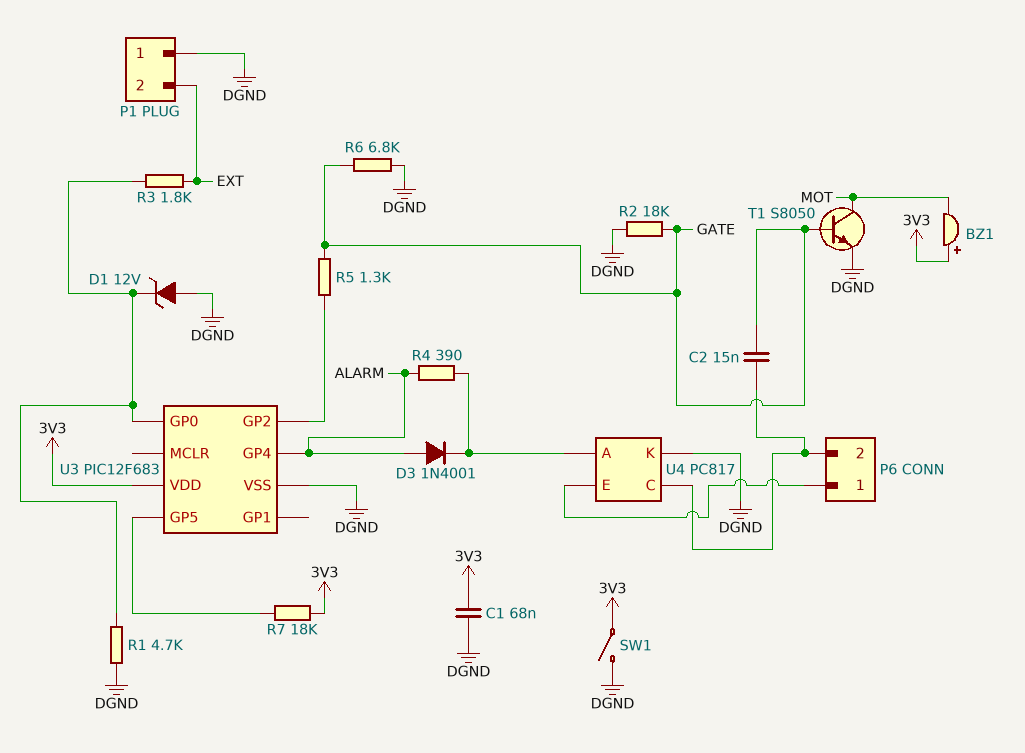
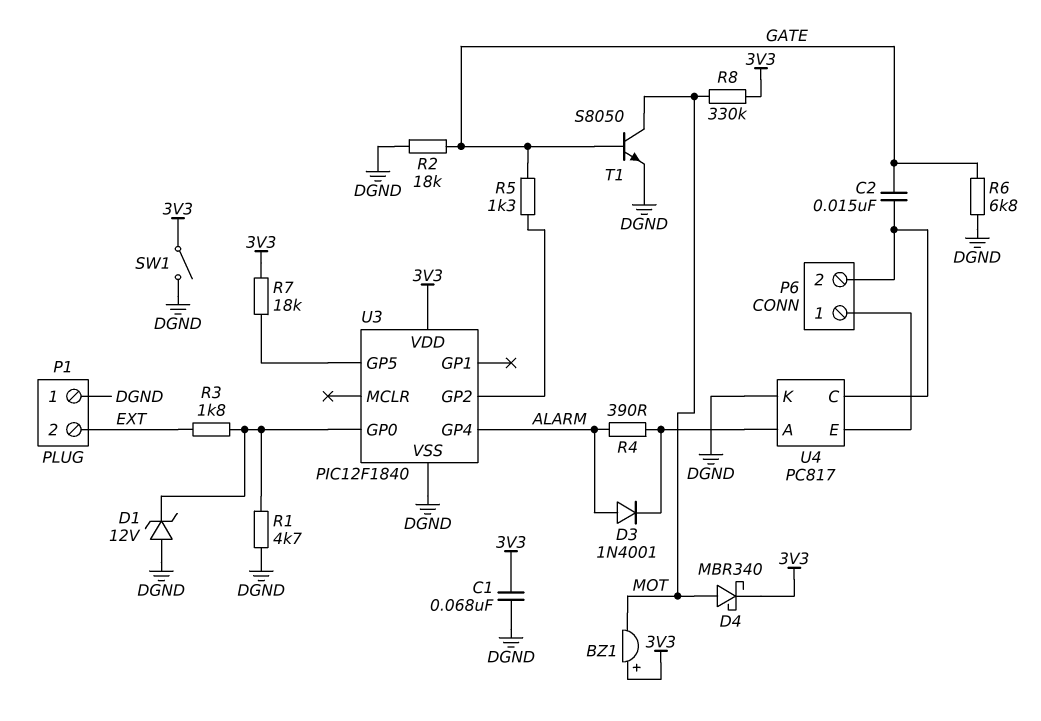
D4: none -> schottky MBR340 (A MOT, K 3V3)
R8: none -> 330k (3V3, MOT)
U3: PIC12F683 -> PIC12F1840

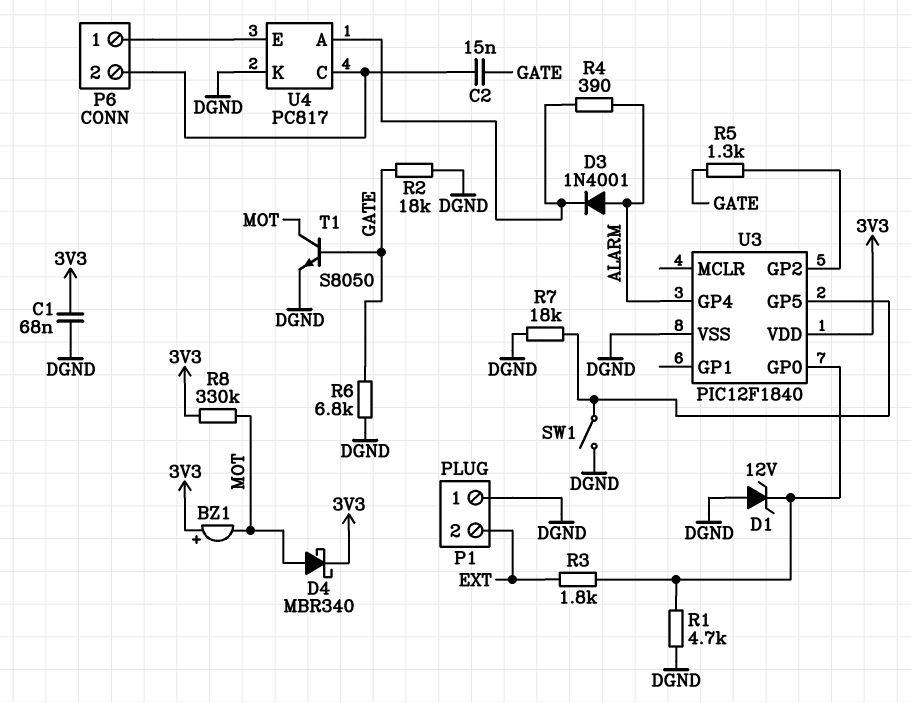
R7: 18k (3V3, U3/GP5) -> 18k (DGND, U3/GP5)
SW1: switch (3V3, DGND) -> switch (DGND, U3/GP5)

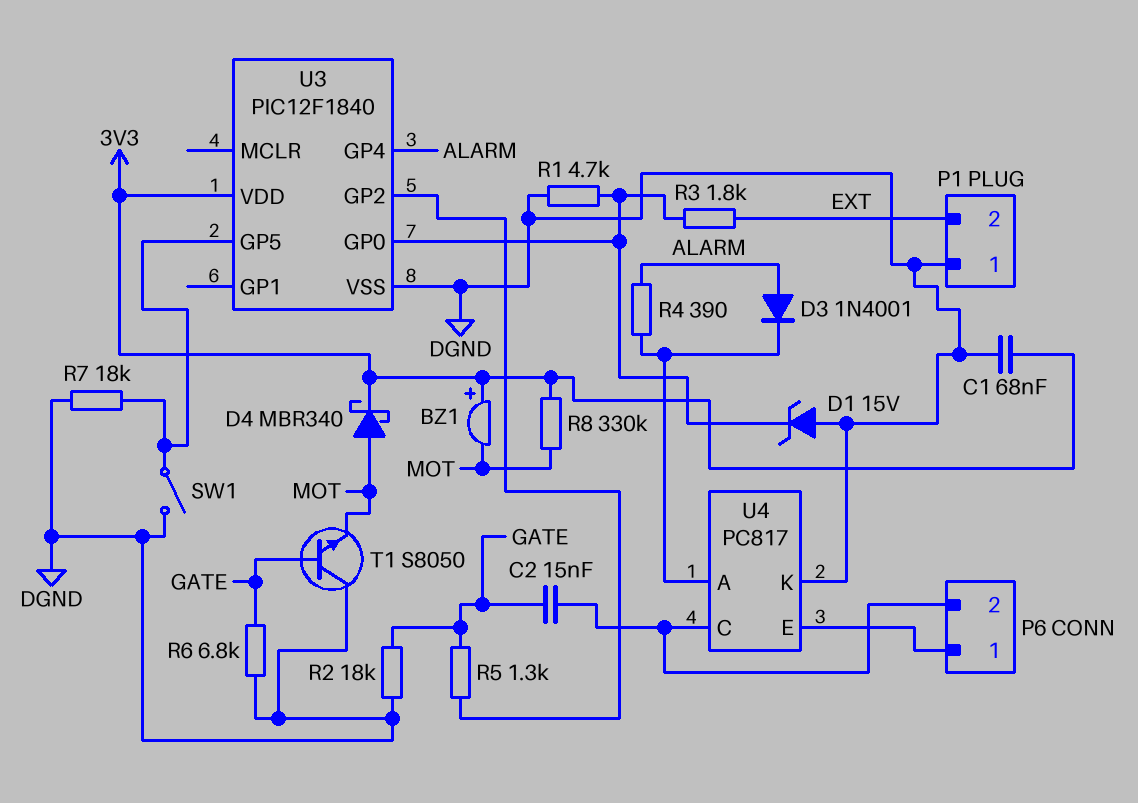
D1: zener 12V (A DGND, K U3/GP0) -> zener 15V (A DGND, K U3/GP0)
T1: NPN S8050 (B GATE, C MOT, E DGND) -> NPN S8050 (B GATE, C DGND, E MOT)

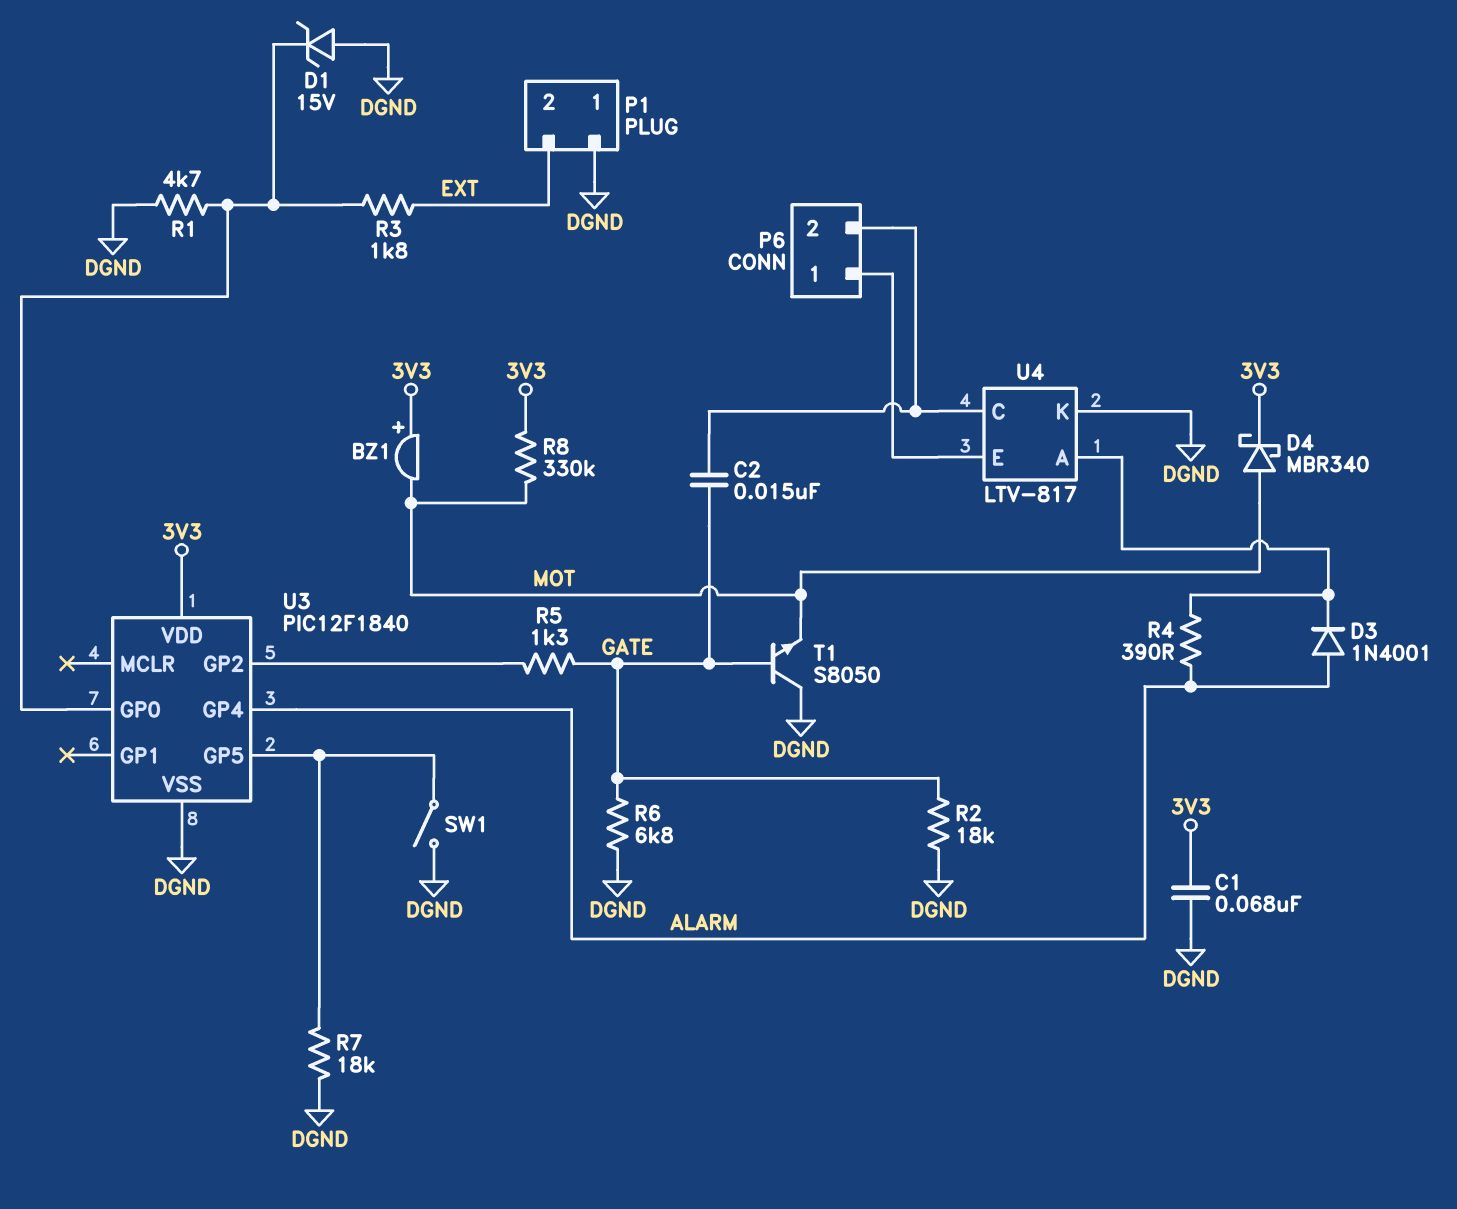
U4: PC817 -> LTV-817

